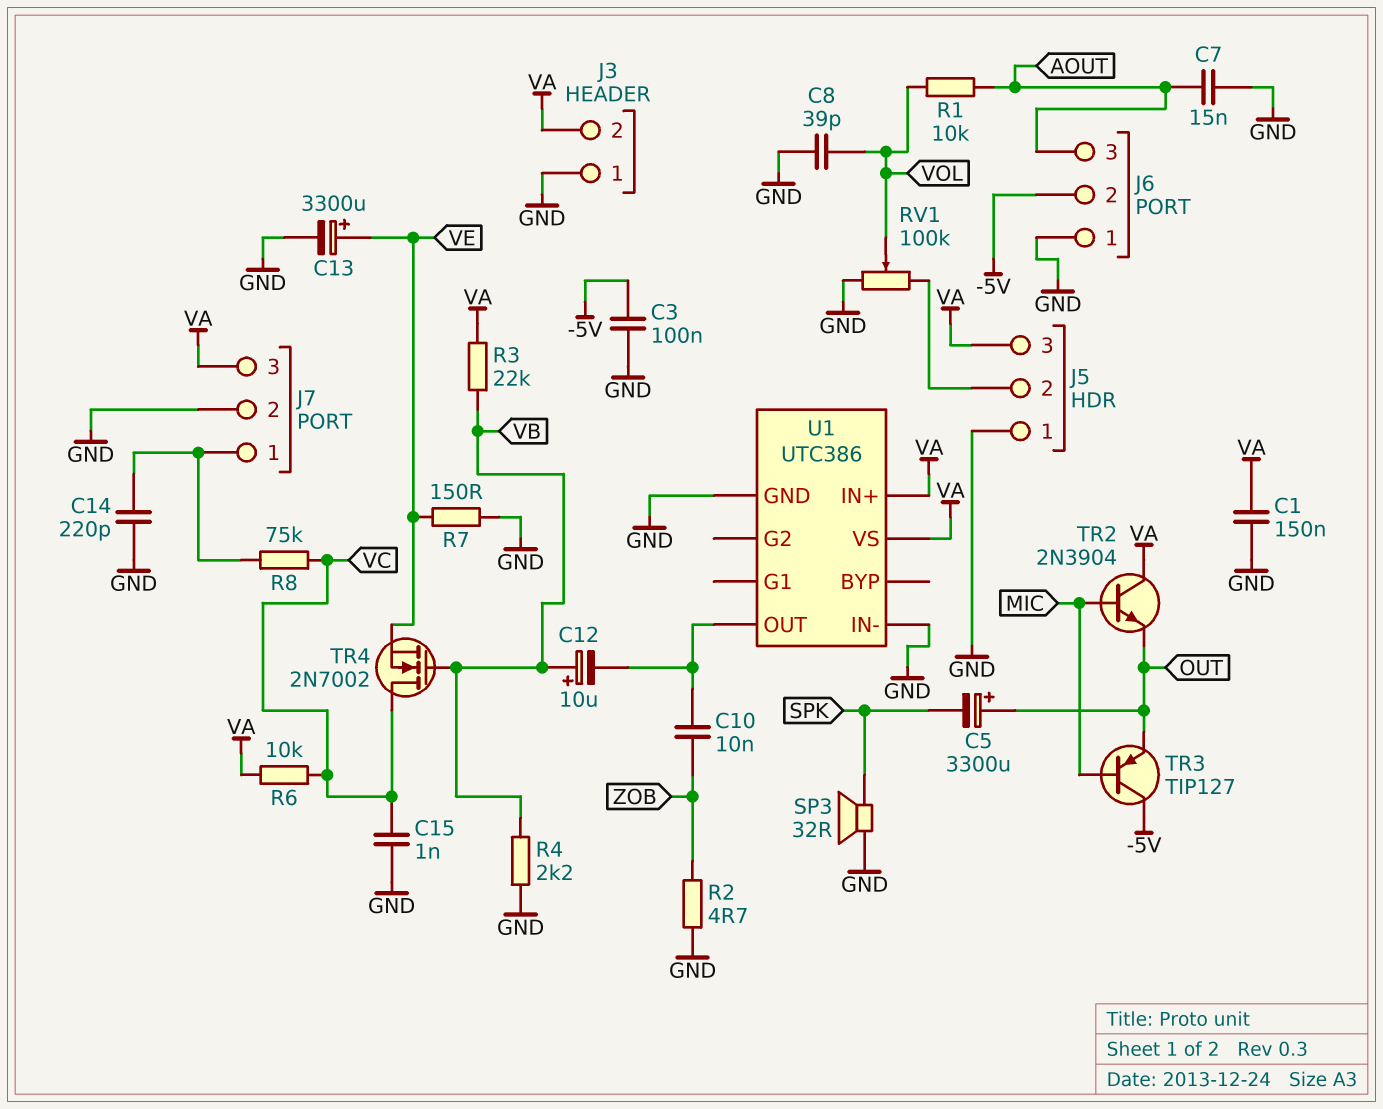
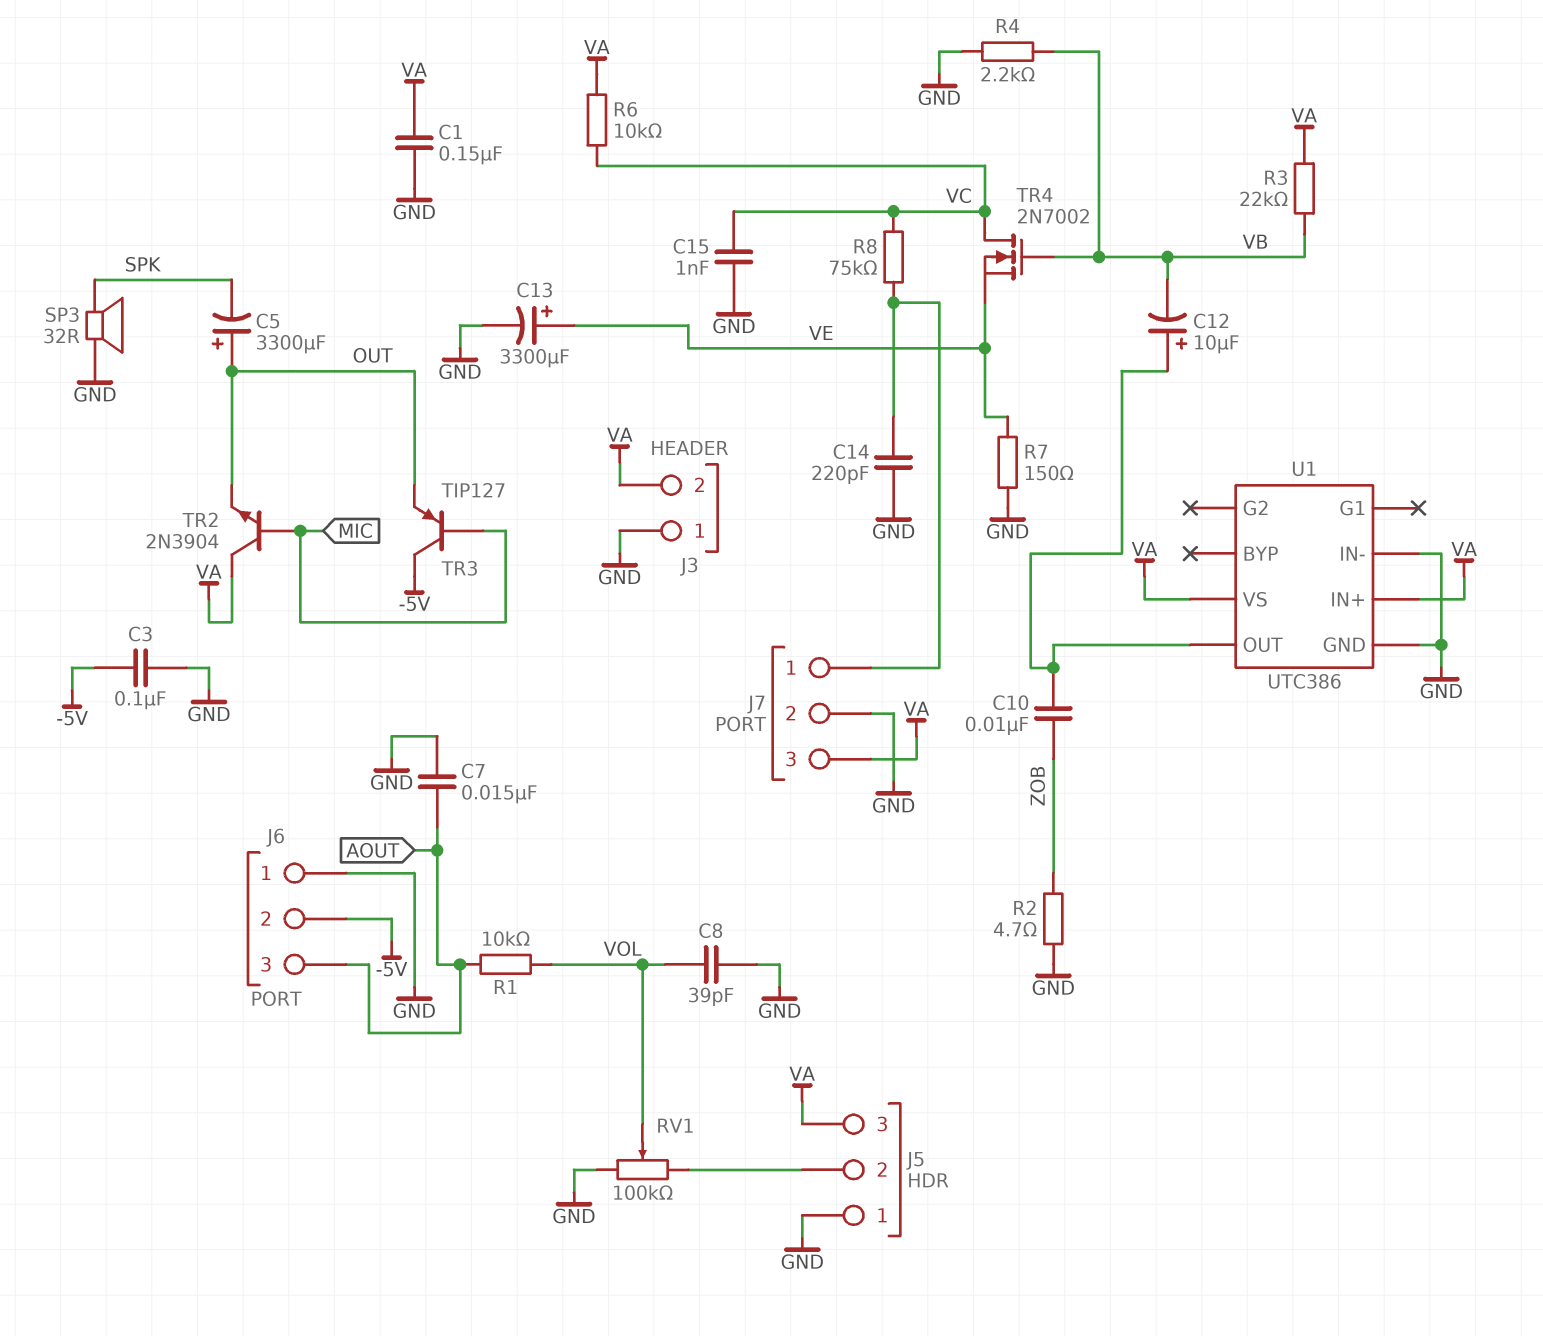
C12: 10uF (plus VB, minus U1/OUT) -> 10uF (plus U1/OUT, minus VB)

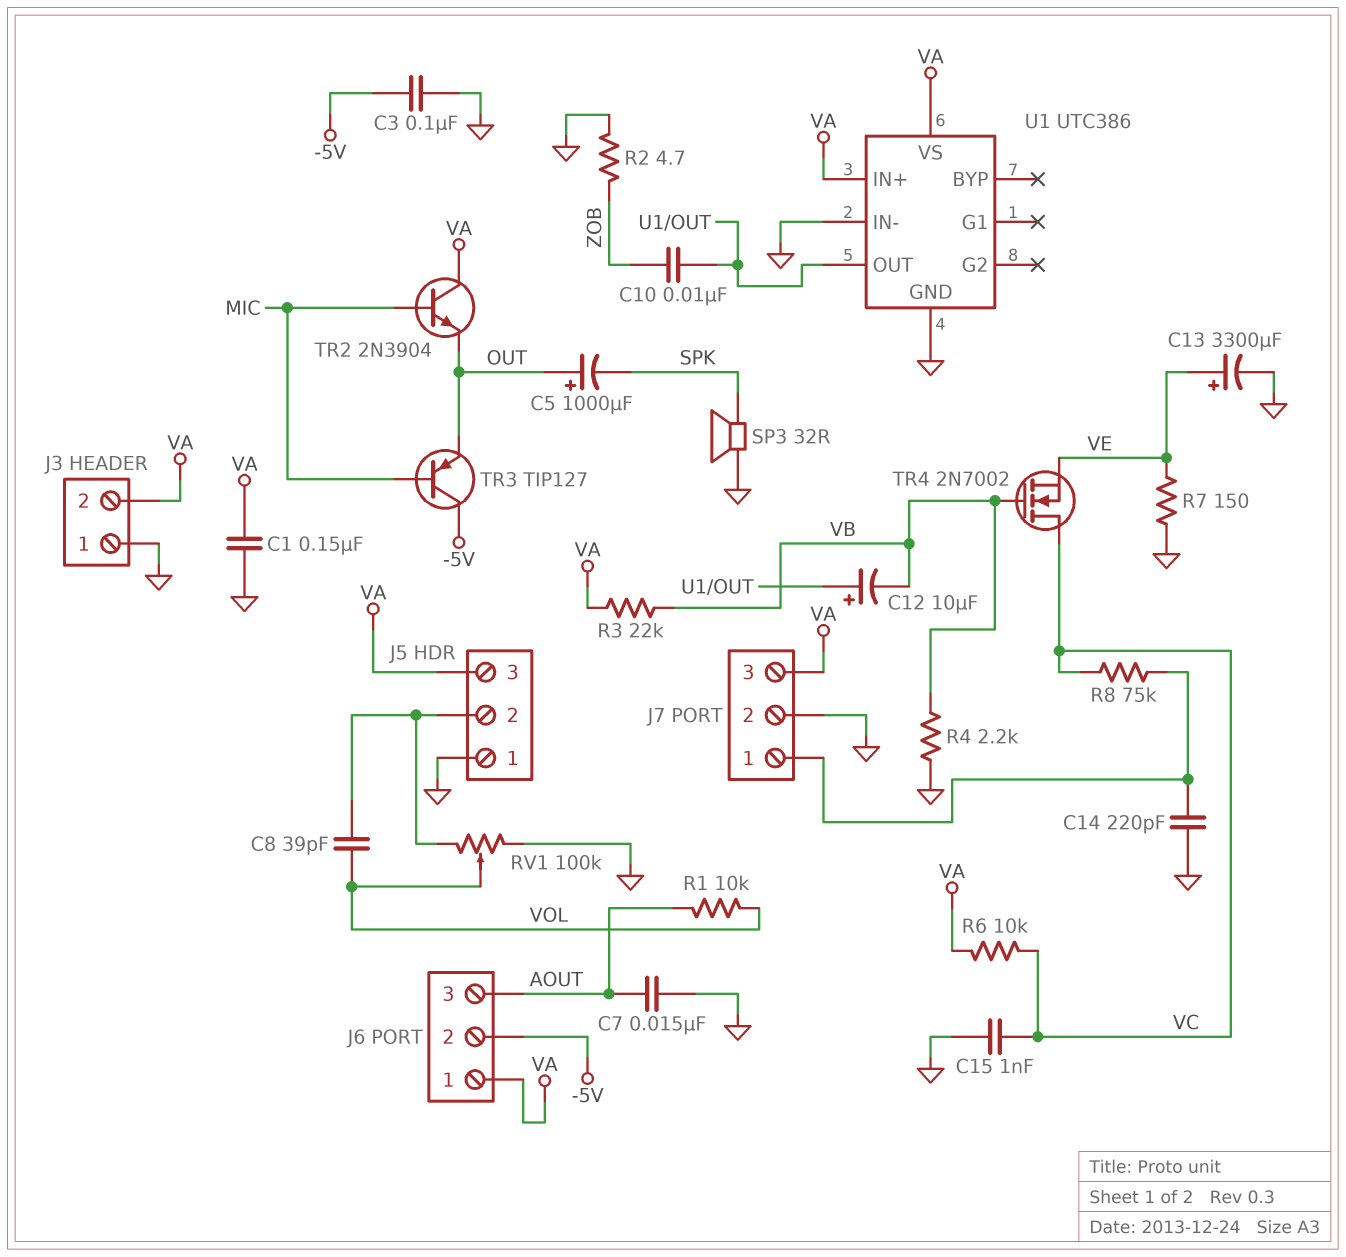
C5: 3300uF (plus OUT, minus SPK) -> 1000uF (plus OUT, minus SPK)
C8: 39pF (GND, VOL) -> 39pF (J5/2, VOL)
J6 pin 1: GND -> VA

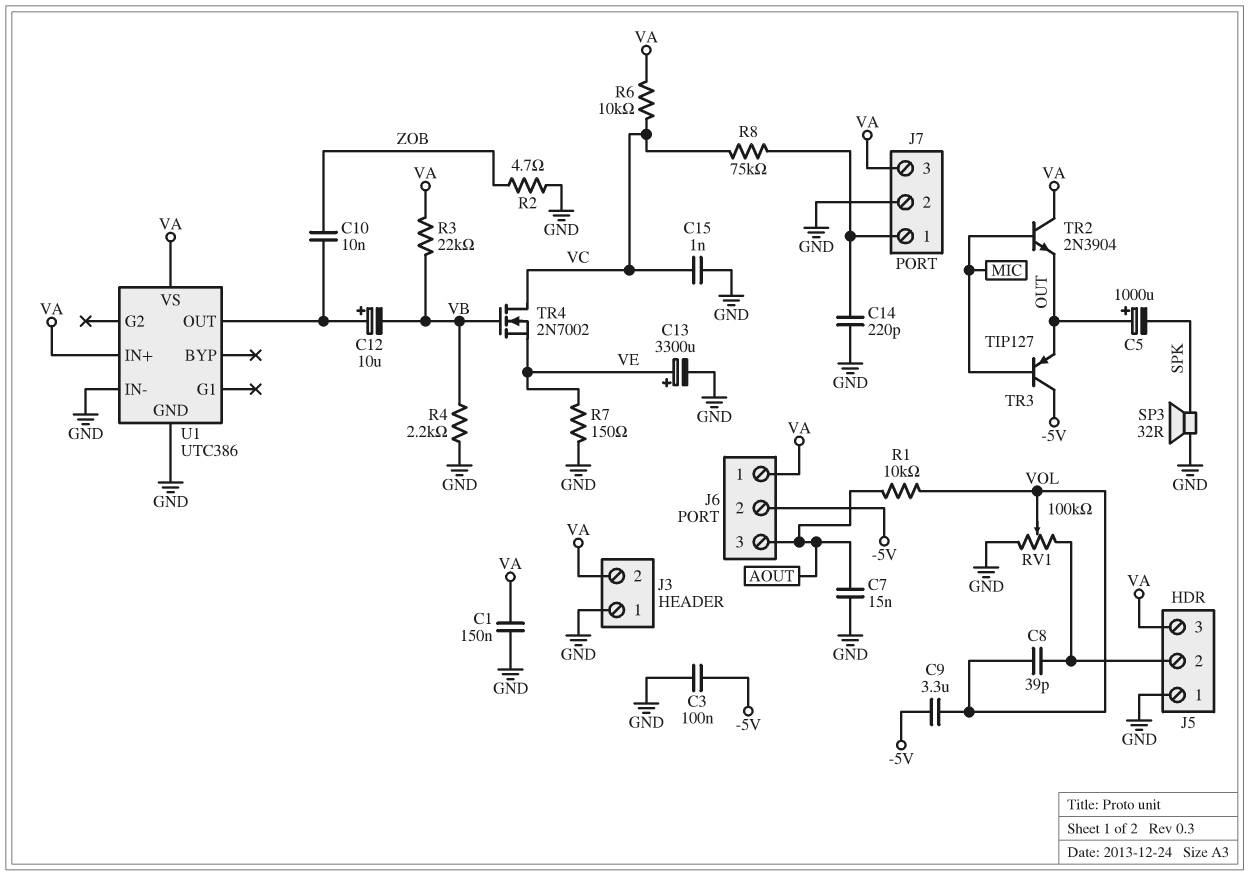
C9: none -> 3.3uF (-5V, VOL)

